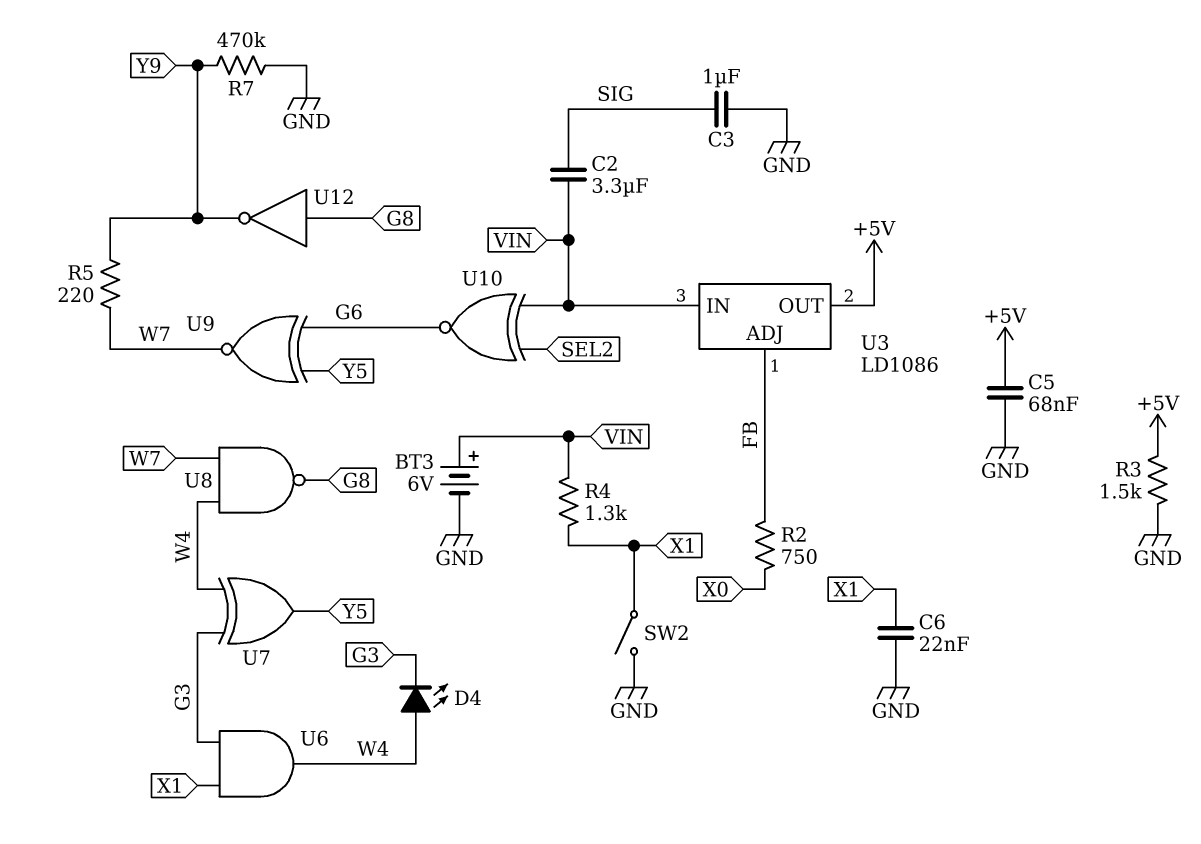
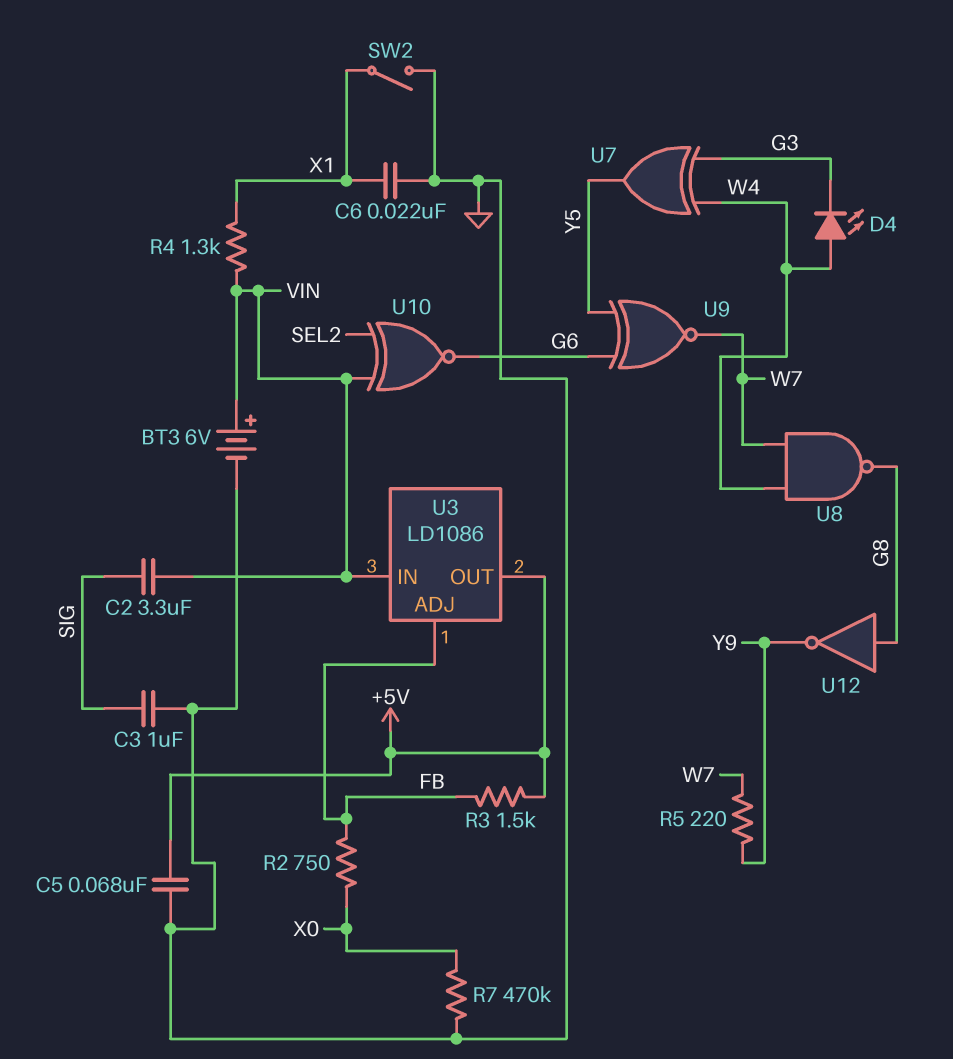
R3: 1.5k (+5V, GND) -> 1.5k (+5V, FB)
R7: 470k (GND, Y9) -> 470k (GND, X0)
U6: AND (in G3, in X1, out W4) -> none

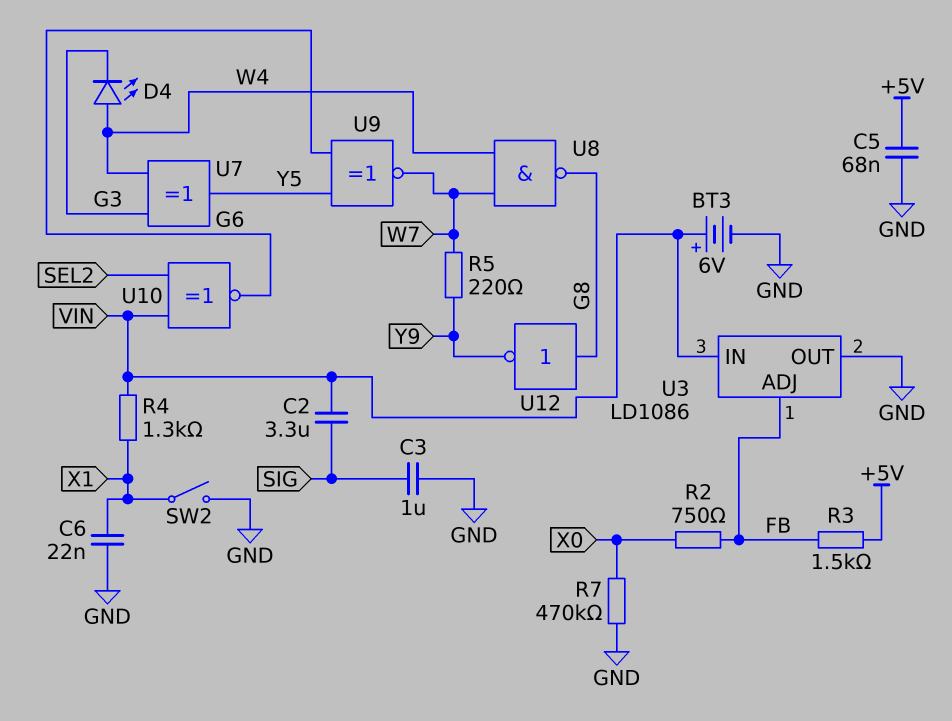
U3 pin OUT: +5V -> GND

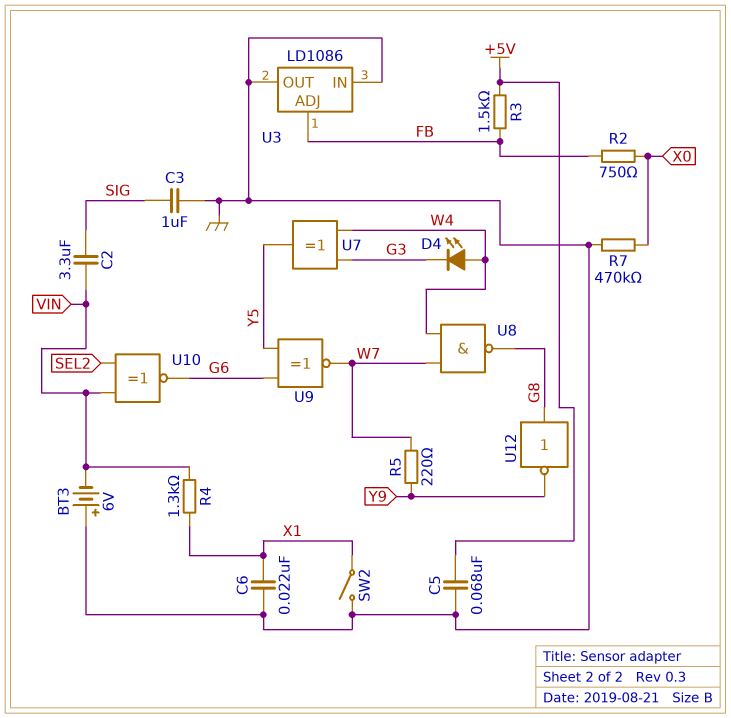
BT3: 6V (plus VIN, minus GND) -> 6V (plus GND, minus VIN)
U3 pin IN: VIN -> GND

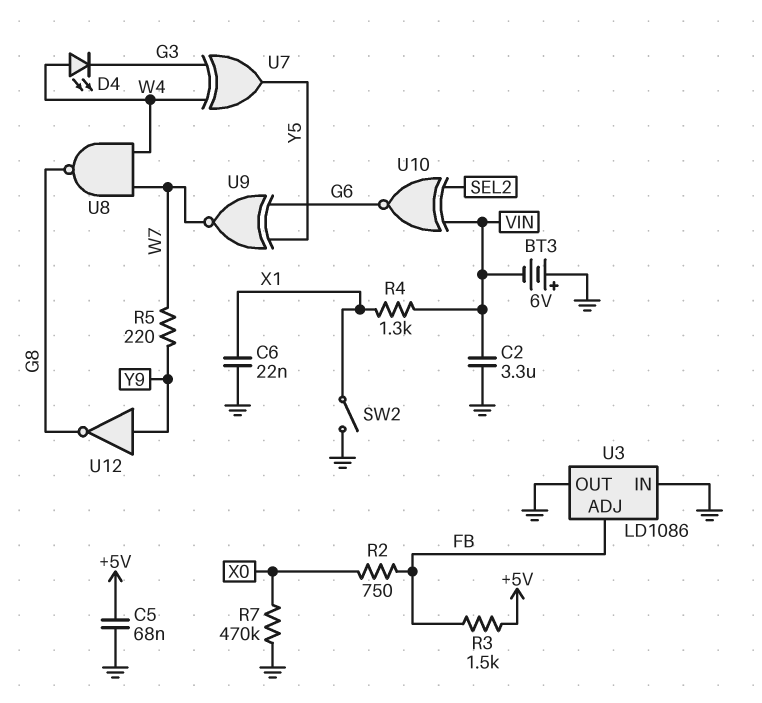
C2: 3.3uF (SIG, VIN) -> 3.3uF (GND, VIN)
C3: 1uF (GND, SIG) -> none
U12: NOT (in G8, out Y9) -> NOT (in Y9, out G8)

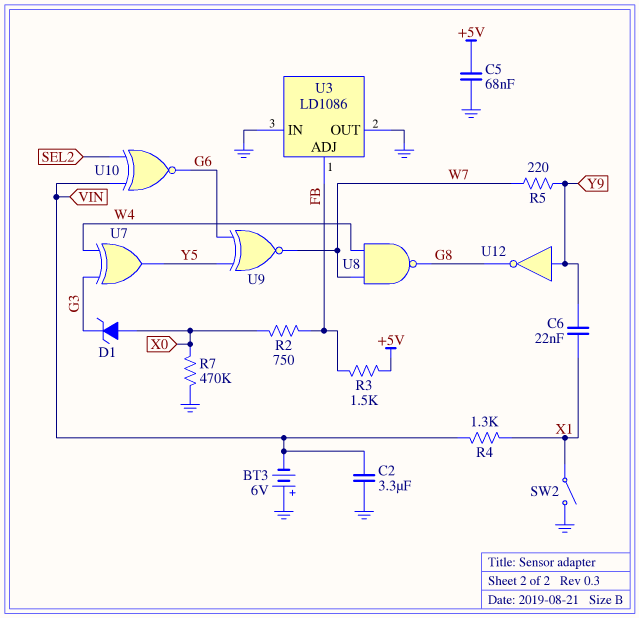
C6: 22nF (GND, X1) -> 22nF (X1, Y9)
D1: none -> zener (A X0, K G3)
D4: LED (A W4, K G3) -> none

